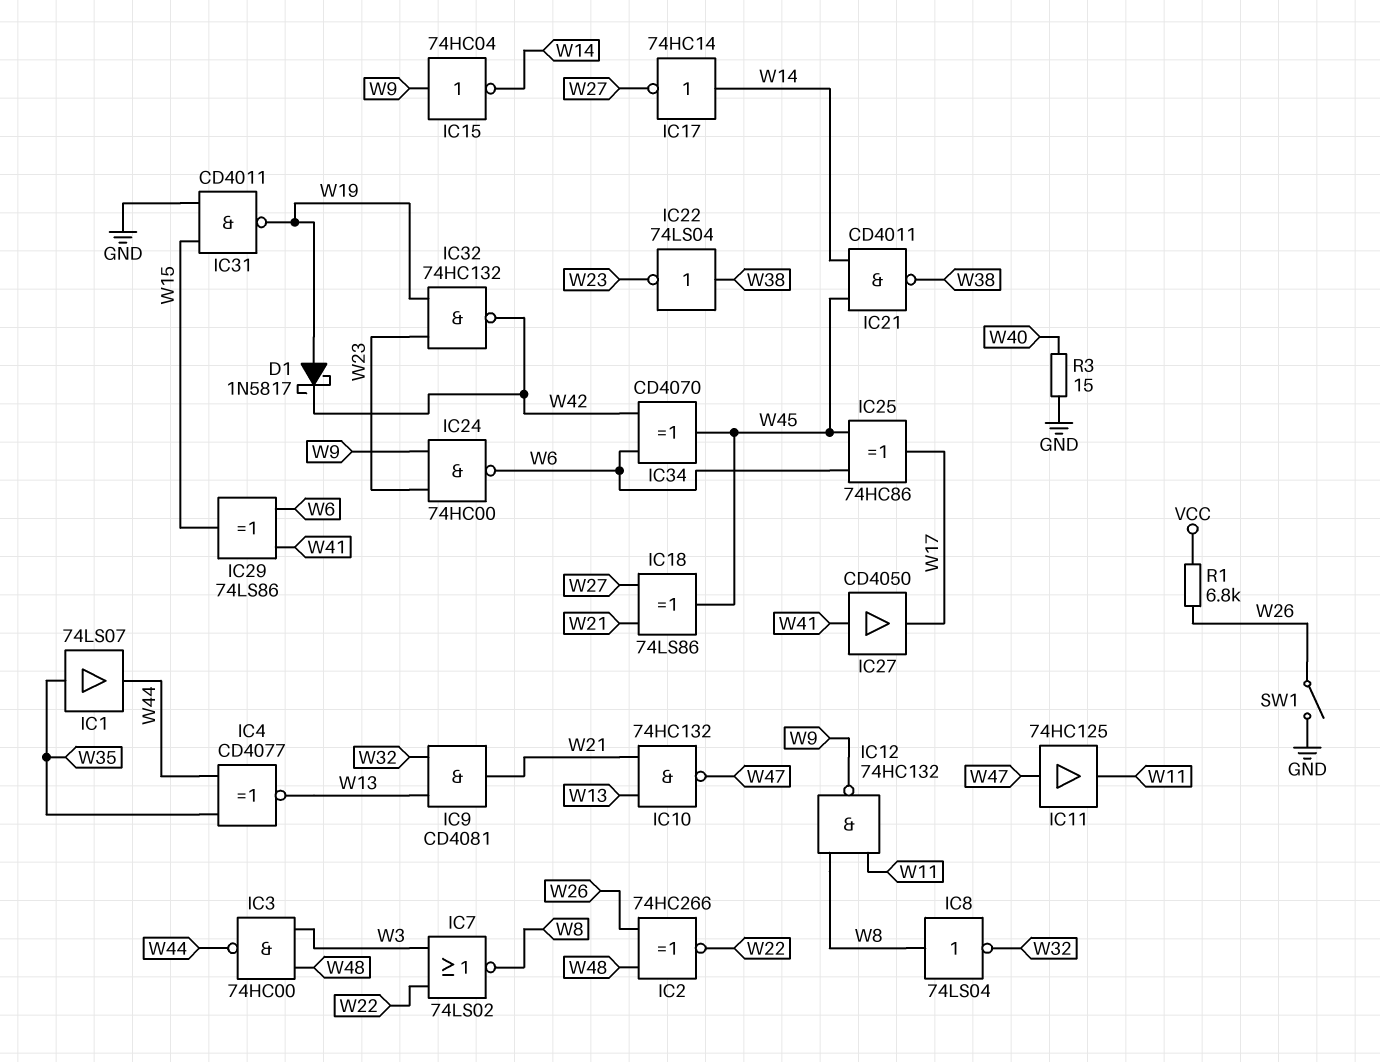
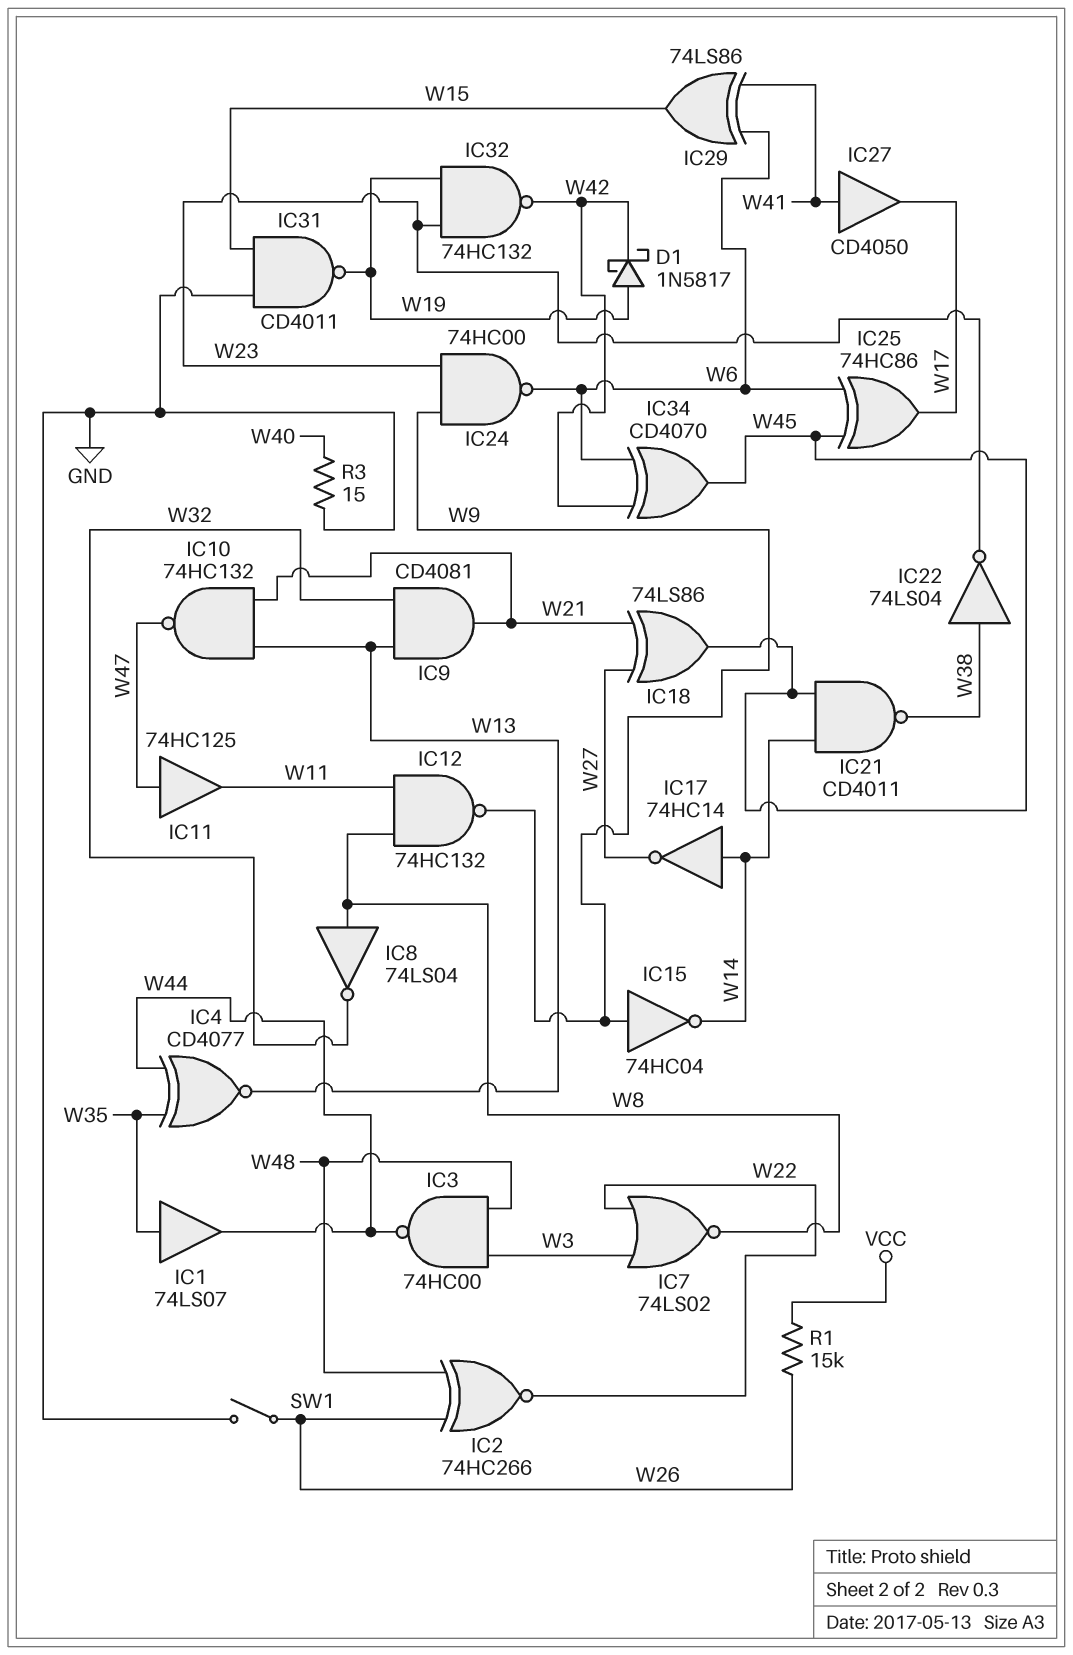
R1: 6.8k (VCC, W26) -> 15k (VCC, W26)

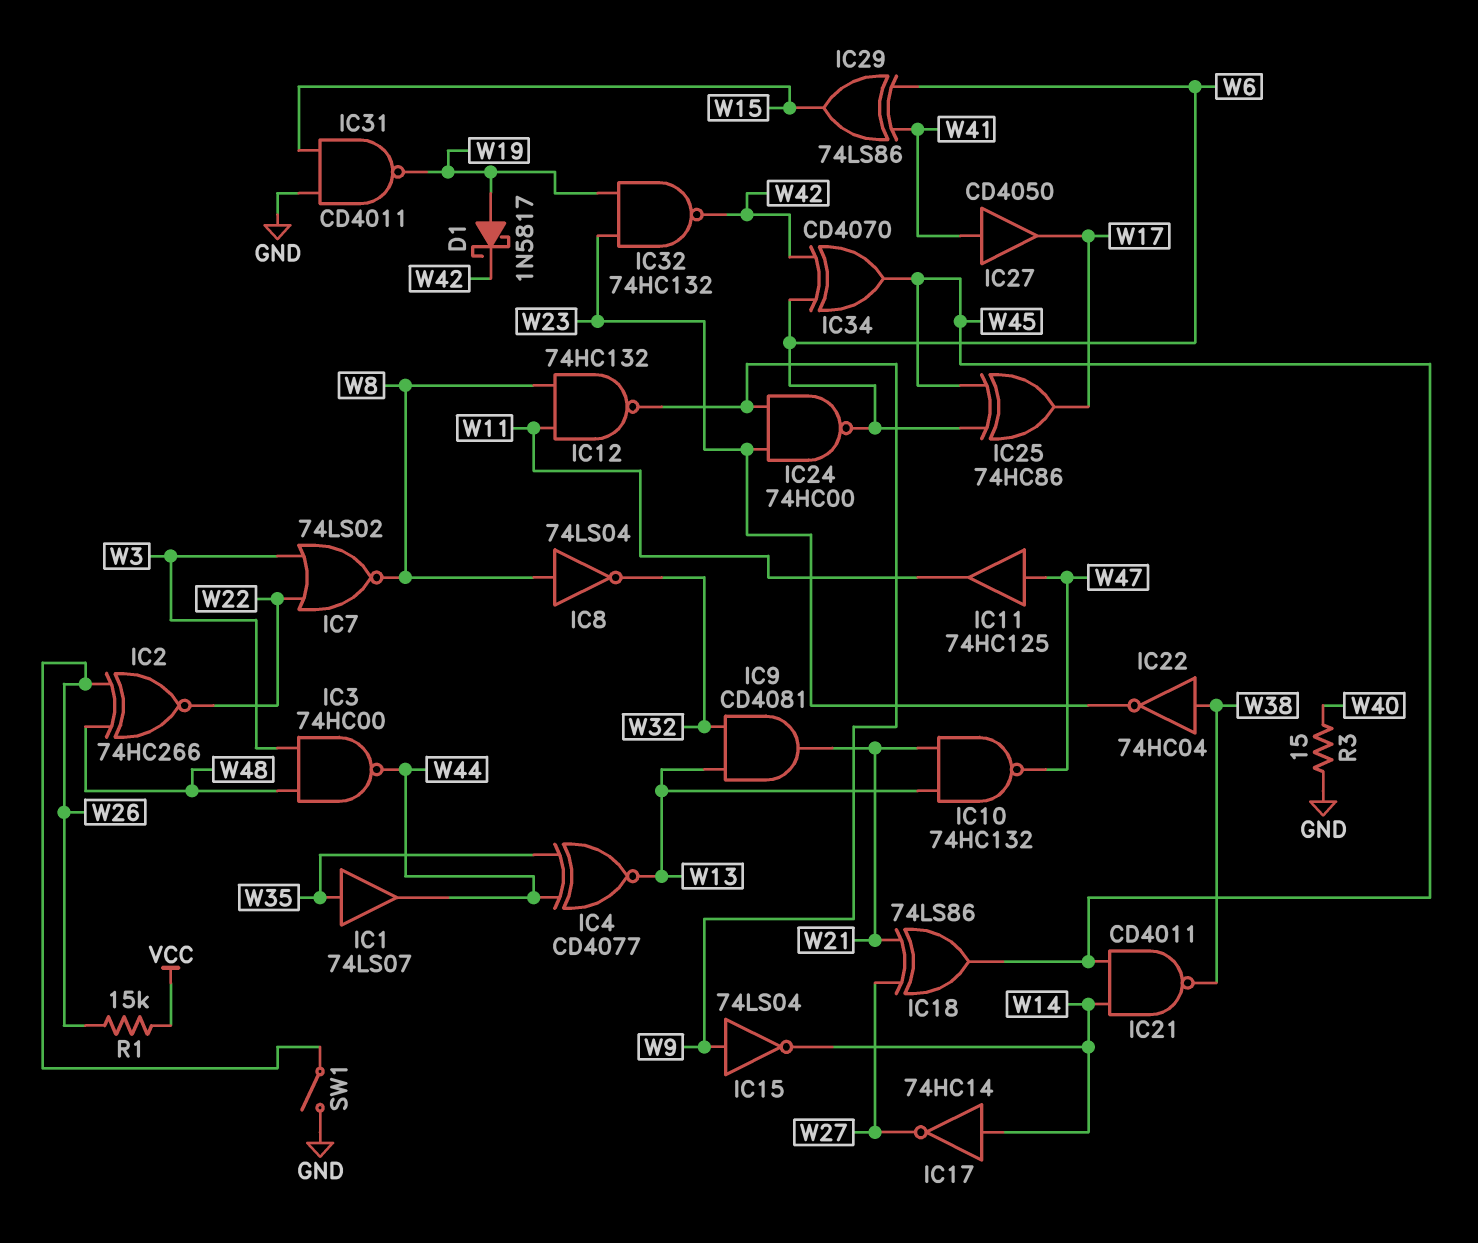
IC15: NOT 74HC04 (in W9, out W14) -> NOT 74LS04 (in W9, out W14)
IC22: NOT 74LS04 (in W38, out W23) -> NOT 74HC04 (in W38, out W23)

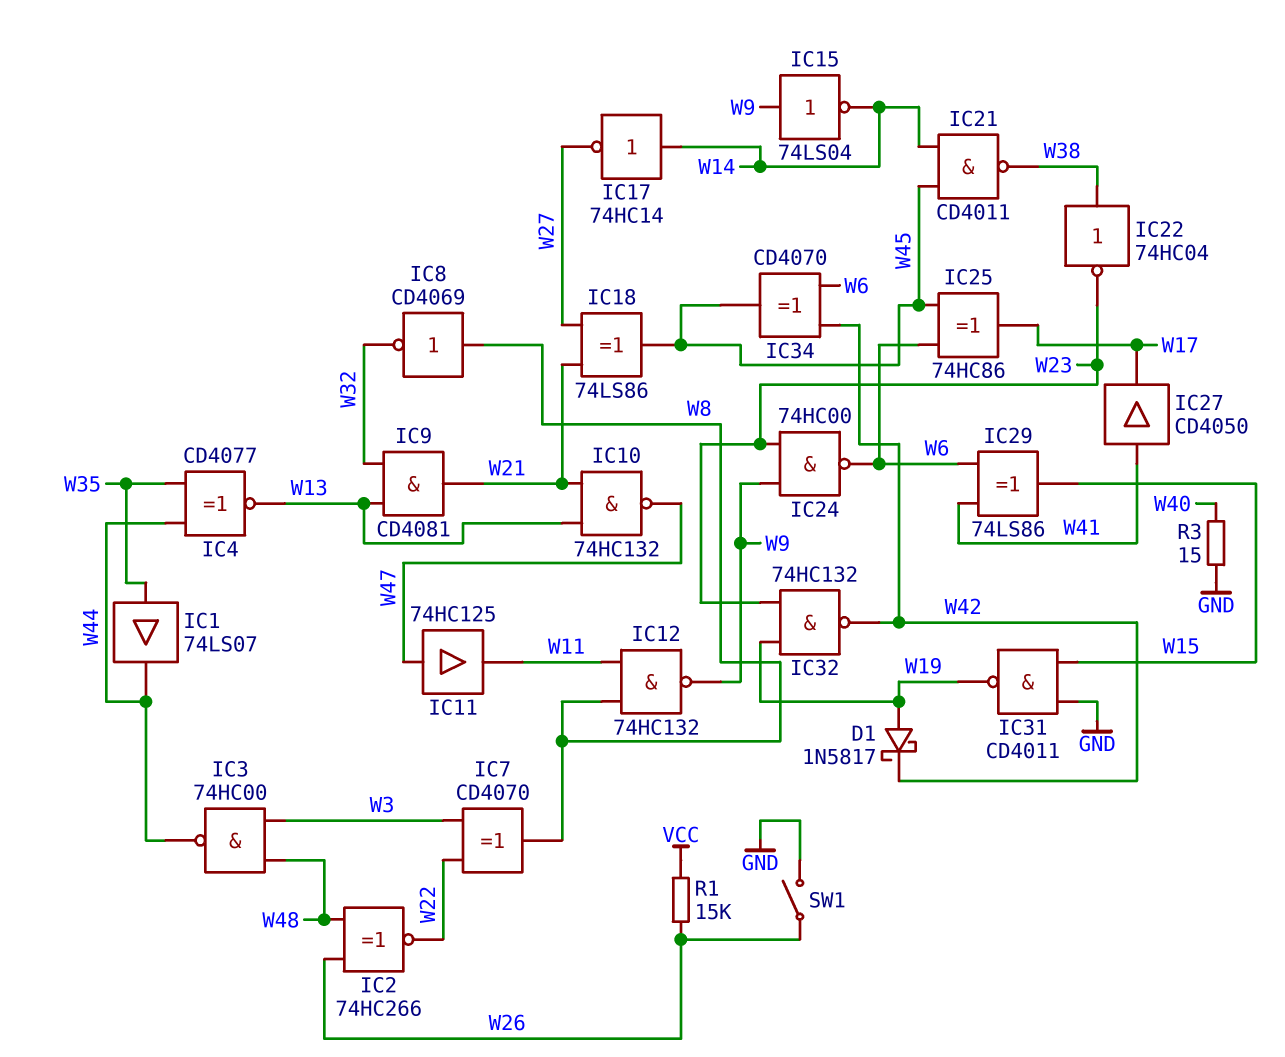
IC7: NOR 74LS02 (in W3, in W22, out W8) -> XOR CD4070 (in W3, in W22, out W8)
IC8: NOT 74LS04 (in W8, out W32) -> NOT CD4069 (in W8, out W32)

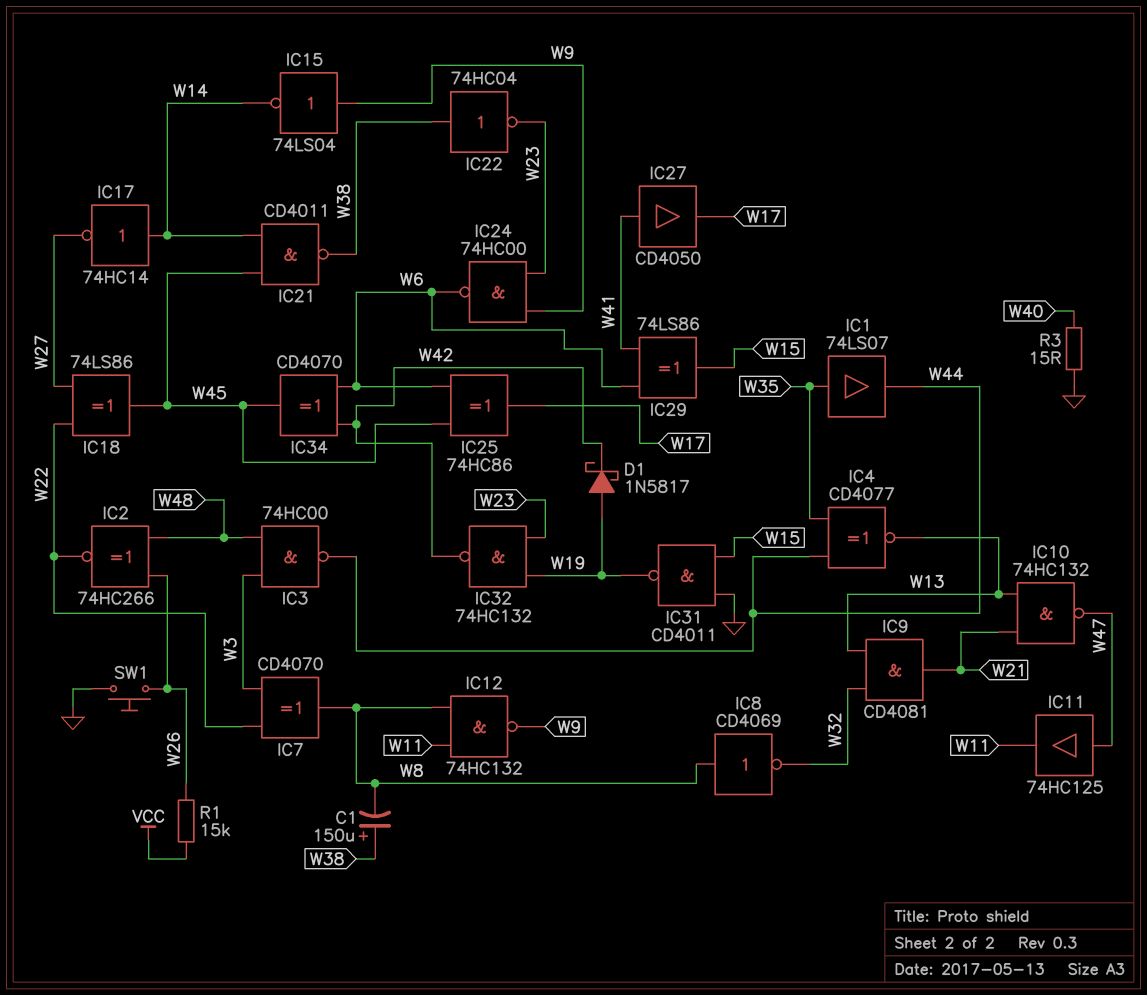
C1: none -> 150uF (plus W38, minus W8)
IC18: XOR 74LS86 (in W21, in W27, out W45) -> XOR 74LS86 (in W22, in W27, out W45)
SW1: switch (GND, W26) -> button (GND, W26)

